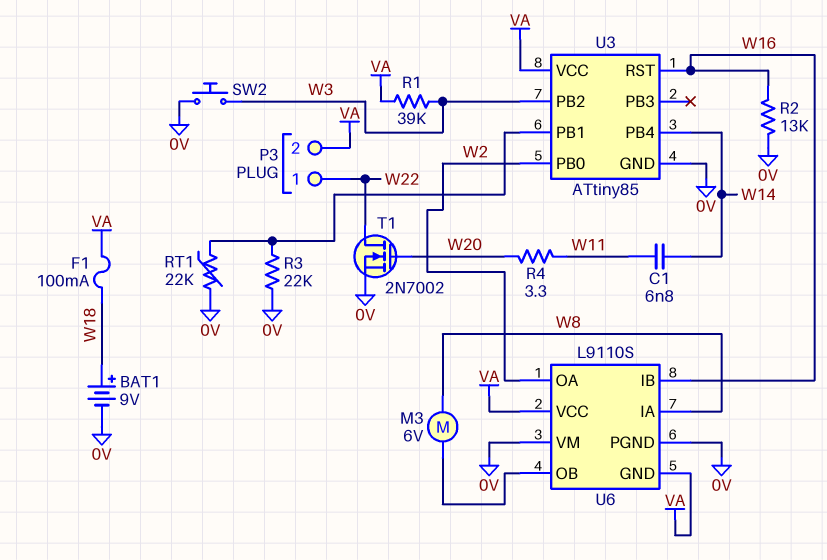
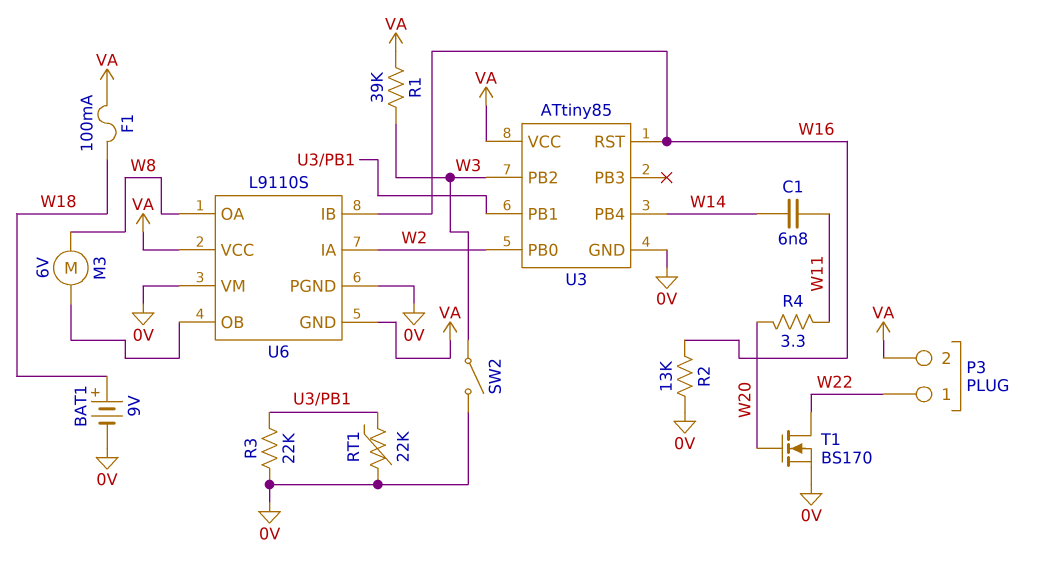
SW2: button (0V, W3) -> switch (0V, W3)
T1: NMOS 2N7002 (G W20, D W22, S 0V) -> NMOS BS170 (G W20, D W22, S 0V)
U6 pin IA: W8 -> W2
U6 pin OA: W2 -> W8

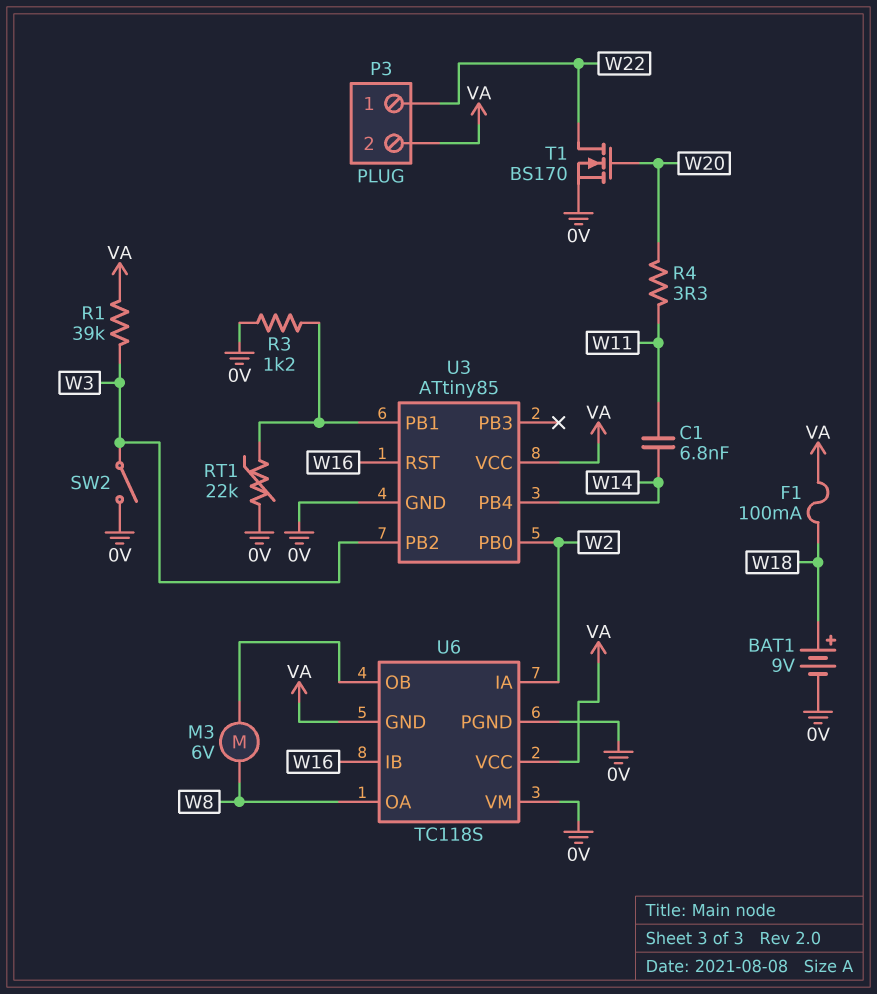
R2: 13k (0V, W16) -> none
R3: 22k (0V, U3/PB1) -> 1.2k (0V, U3/PB1)
U6: L9110S -> TC118S

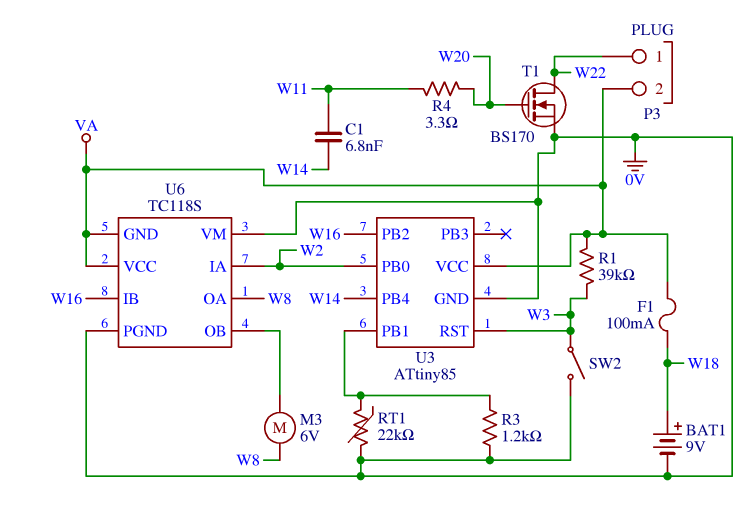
U3 pin PB2: W3 -> W16
U3 pin RST: W16 -> W3

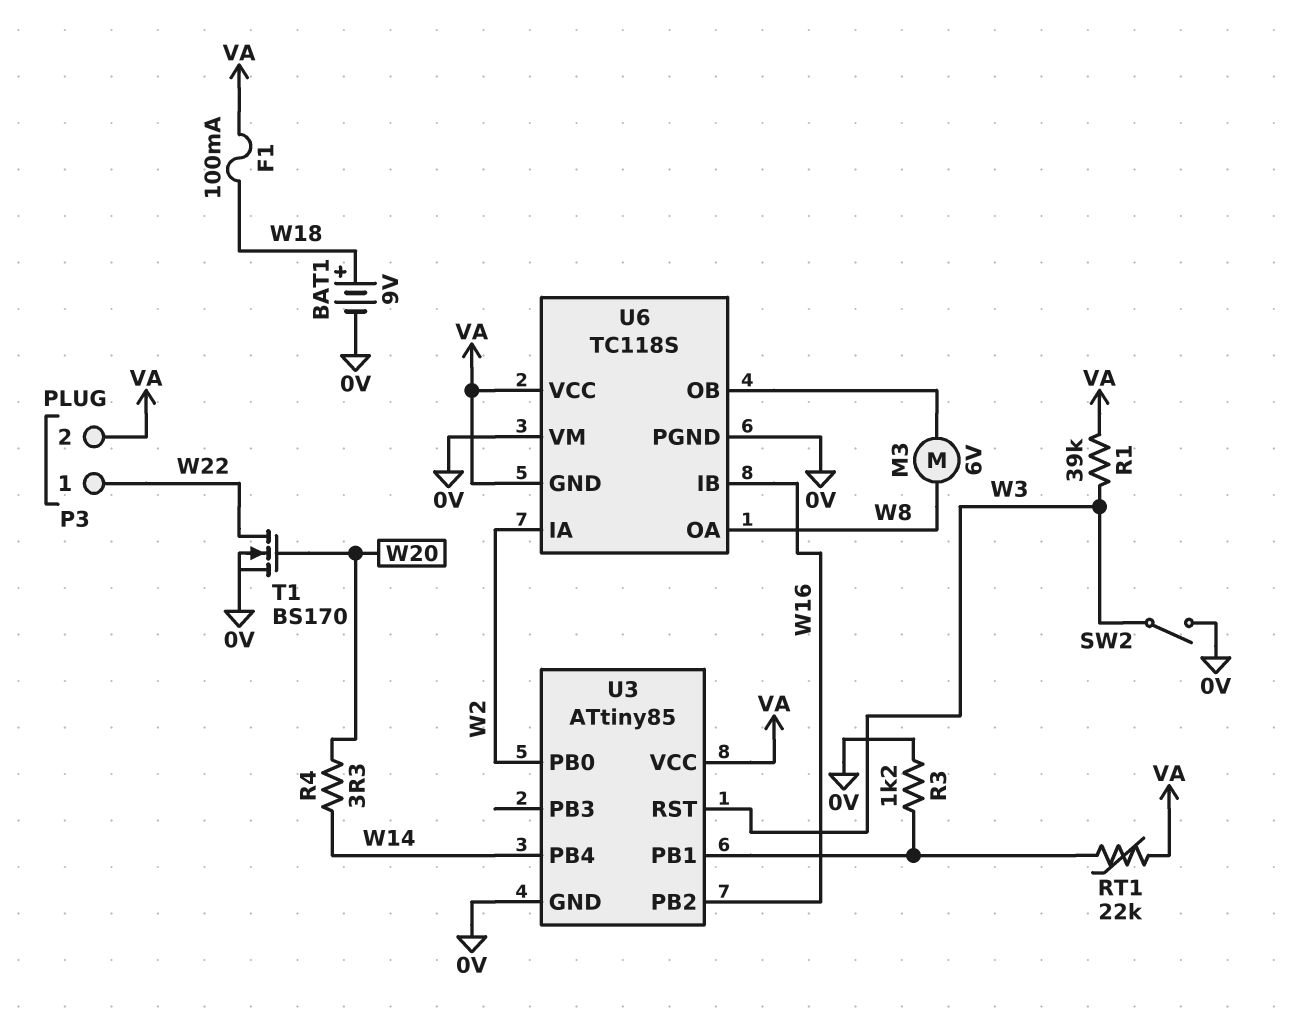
C1: 6.8nF (W11, W14) -> none
R4: 3.3 (W11, W20) -> 3.3 (W14, W20)
RT1: 22k (0V, U3/PB1) -> 22k (U3/PB1, VA)

